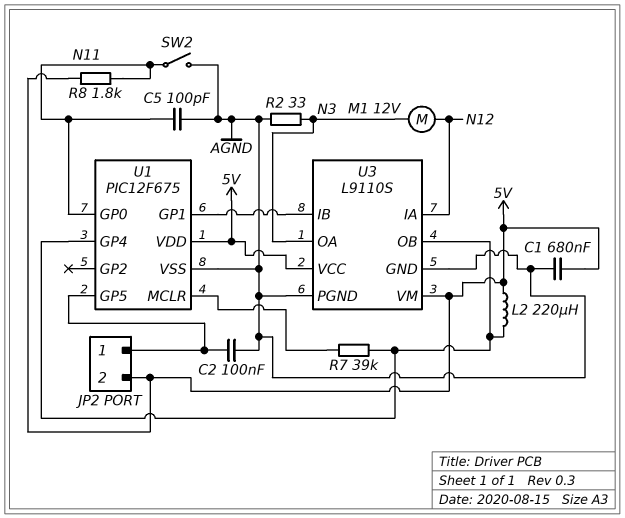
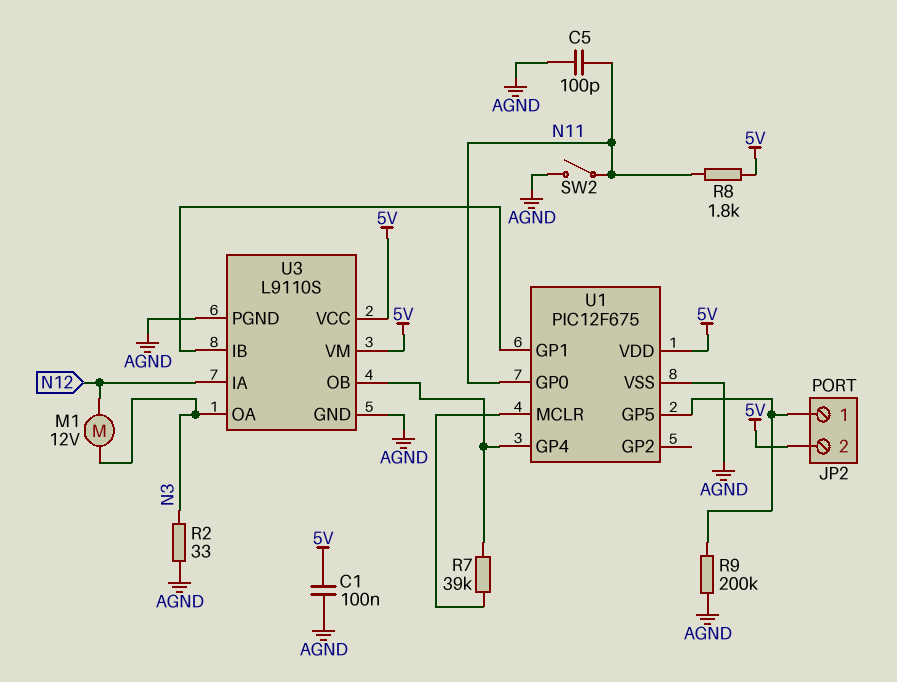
C1: 680nF (5V, AGND) -> 100nF (5V, AGND)
C2: 100nF (AGND, JP2/1) -> none
L2: 220uH (5V, U1/GP4) -> none
R9: none -> 200k (AGND, JP2/1)

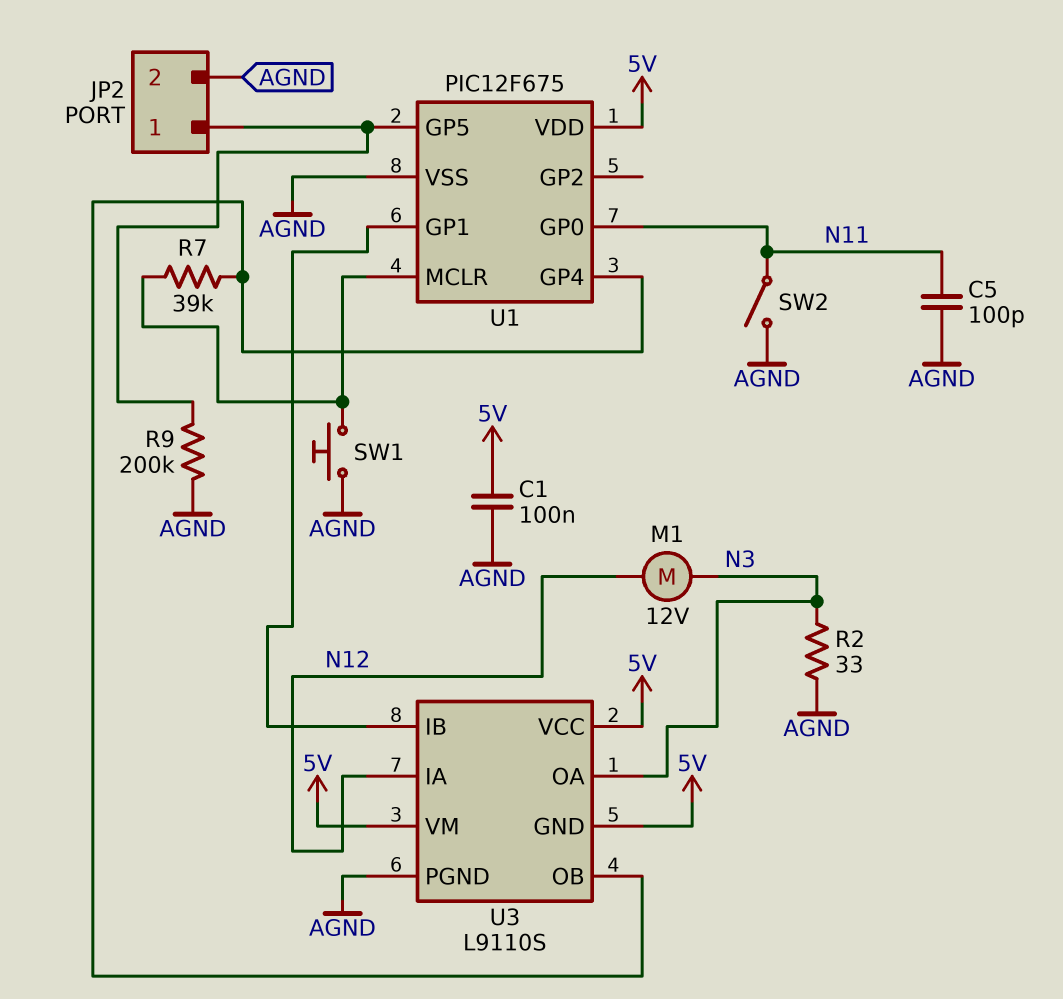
JP2 pin 2: 5V -> AGND
R8: 1.8k (5V, N11) -> none
SW1: none -> button (AGND, U1/MCLR)
U3 pin GND: AGND -> 5V

